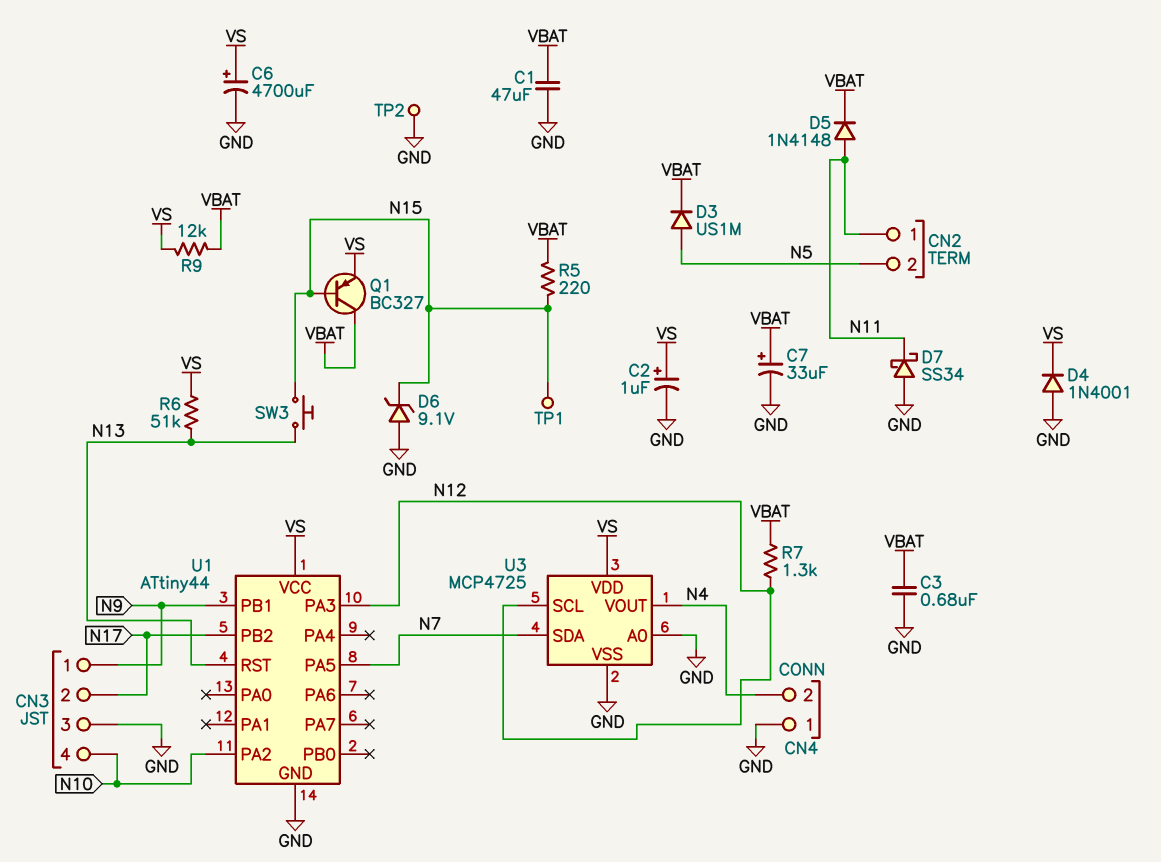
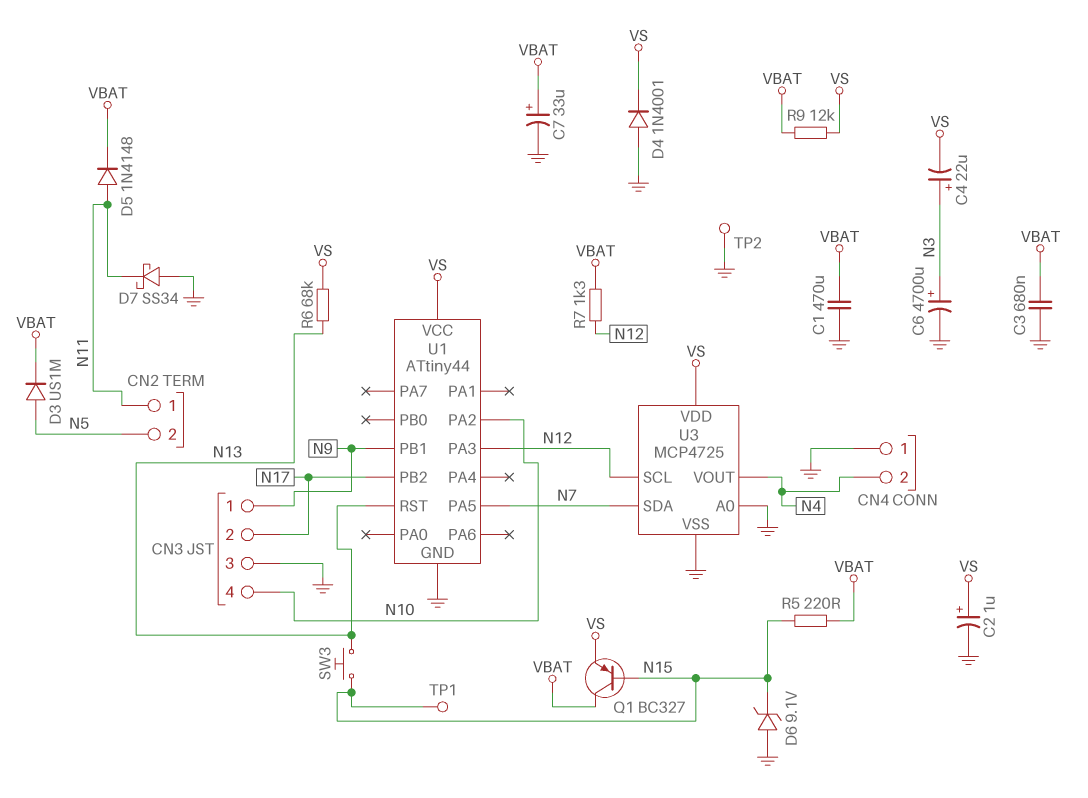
C1: 47uF (GND, VBAT) -> 470uF (GND, VBAT)
C4: none -> 22uF (plus N3, minus VS)
C6: 4700uF (plus VS, minus GND) -> 4700uF (plus N3, minus GND)
R6: 51k (N13, VS) -> 68k (N13, VS)

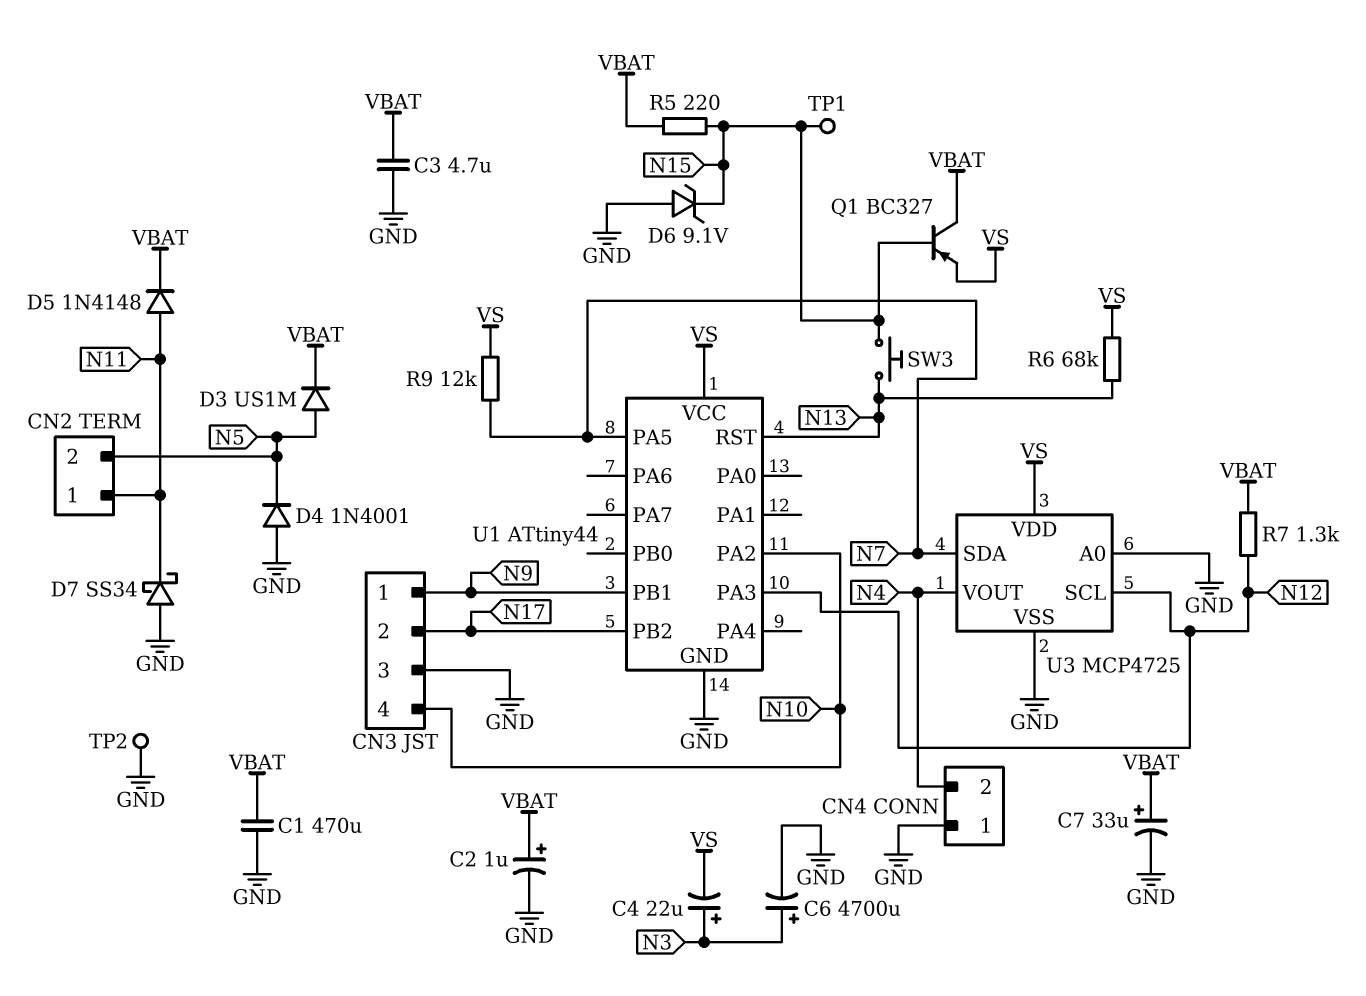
C2: 1uF (plus VS, minus GND) -> 1uF (plus VBAT, minus GND)
C3: 680nF (GND, VBAT) -> 4.7uF (GND, VBAT)
D4: diode 1N4001 (A GND, K VS) -> diode 1N4001 (A GND, K N5)
R9: 12k (VBAT, VS) -> 12k (N7, VS)

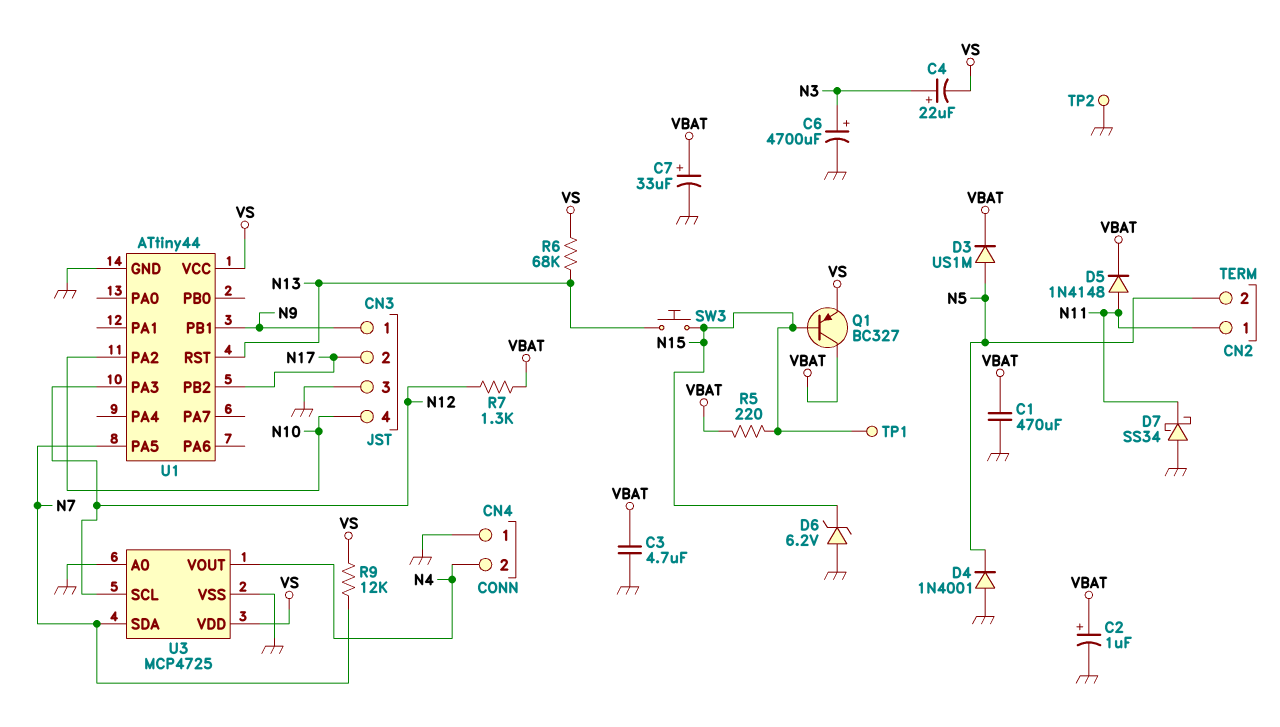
D6: zener 9.1V (A GND, K N15) -> zener 6.2V (A GND, K N15)

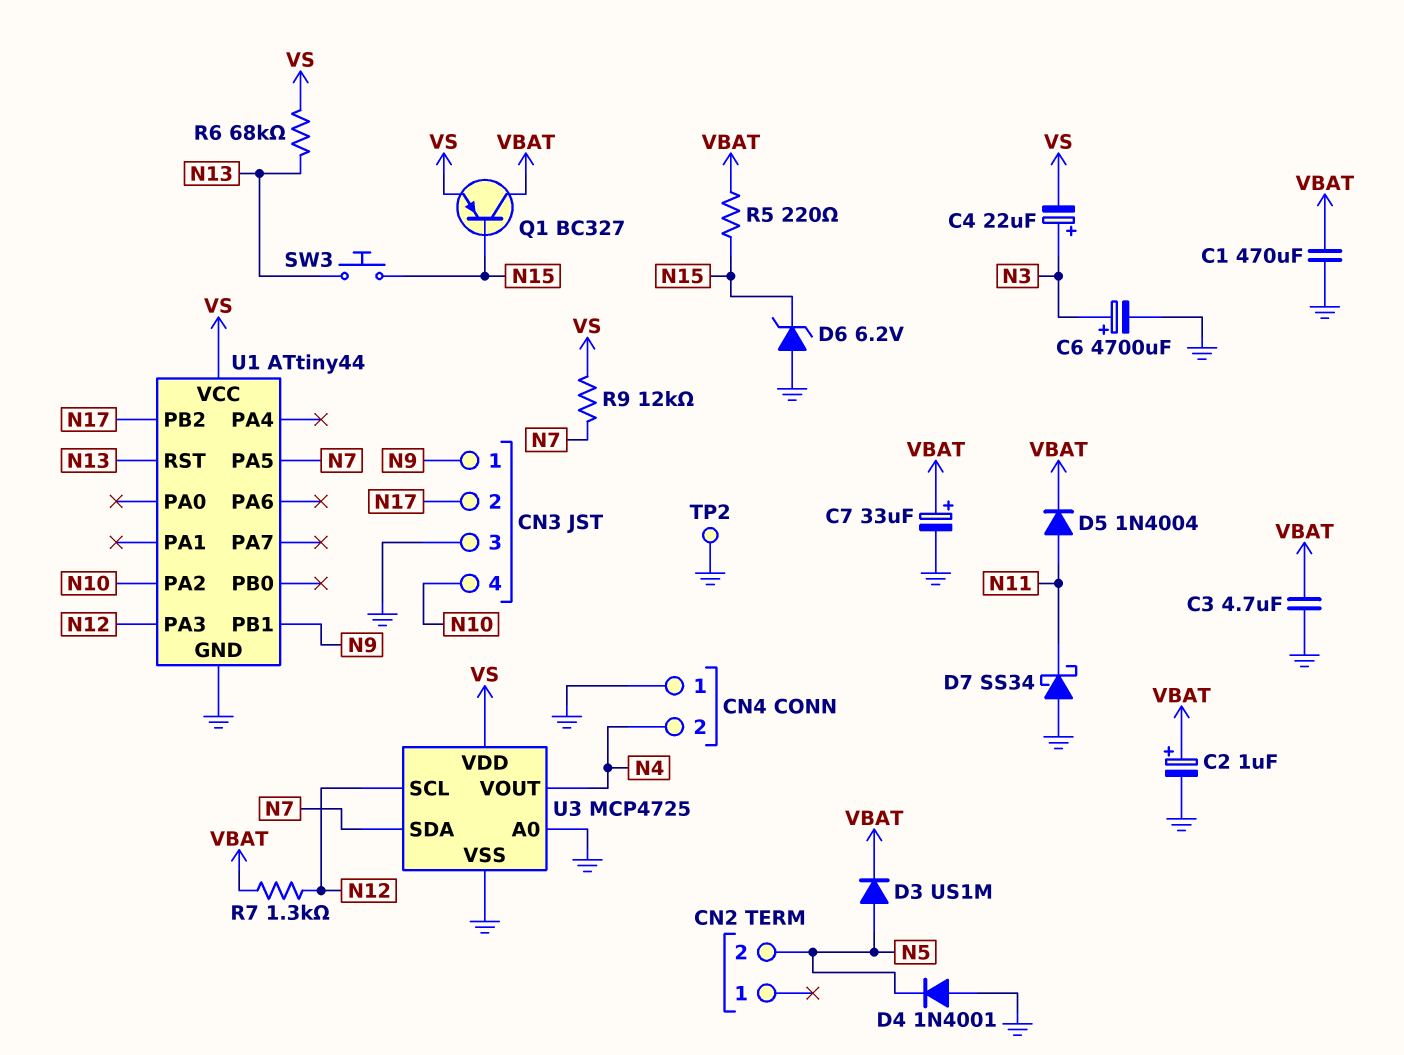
CN2 pin 1: N11 -> none
D5: diode 1N4148 (A N11, K VBAT) -> diode 1N4004 (A N11, K VBAT)
TP1: test point (N15) -> none

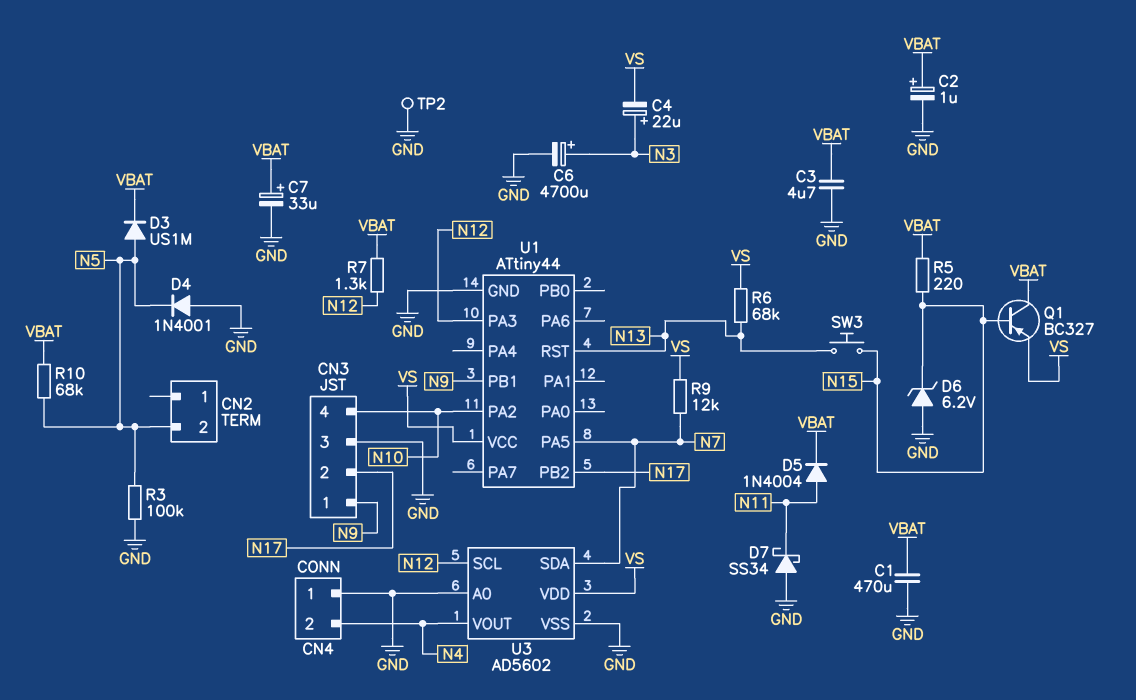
R3: none -> 100k (GND, N5)
R10: none -> 68k (N5, VBAT)
U3: MCP4725 -> AD5602

